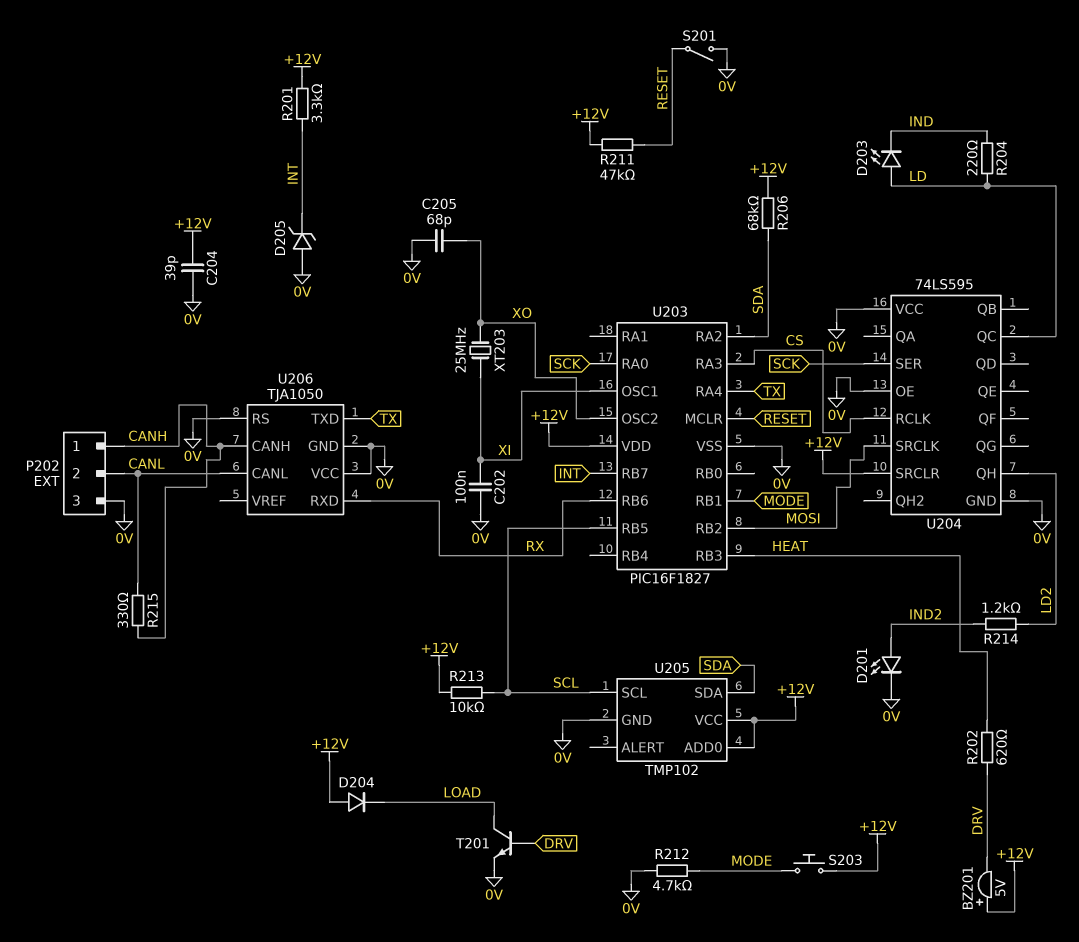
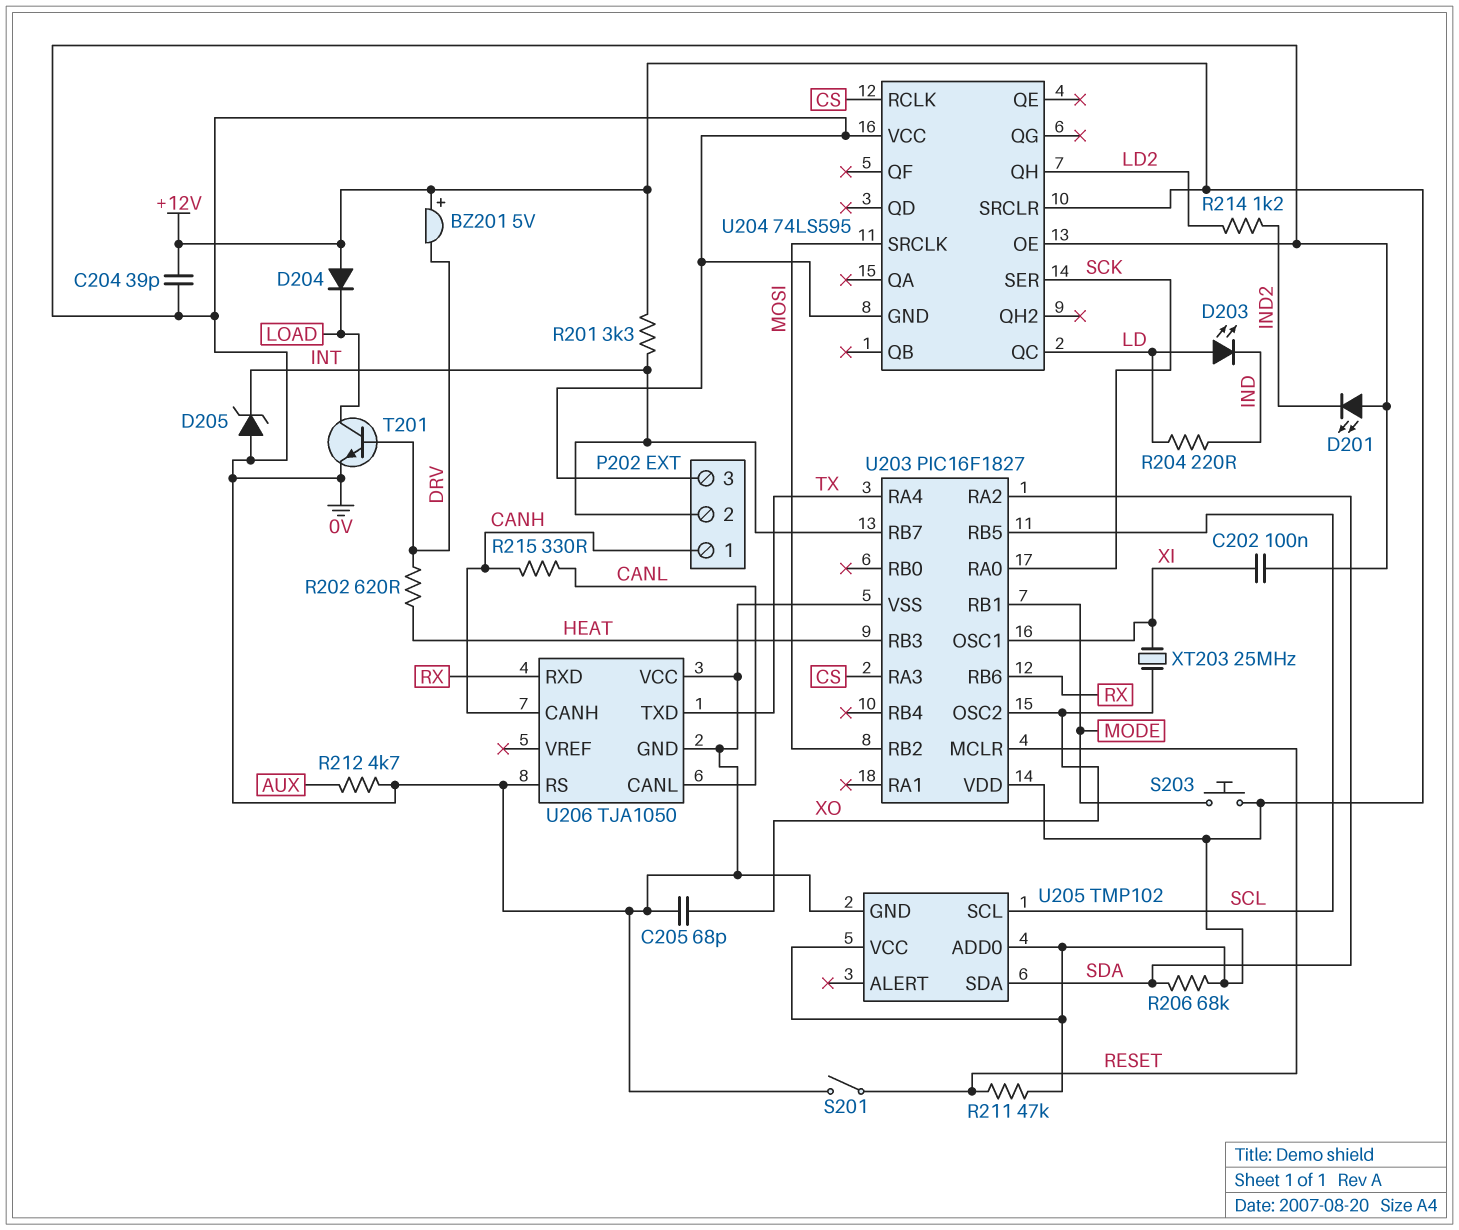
D201: LED (A IND2, K 0V) -> LED (A 0V, K IND2)
P202 pin 2: CANL -> INT
R212: 4.7k (0V, MODE) -> 4.7k (0V, AUX)
R213: 10k (+12V, SCL) -> none

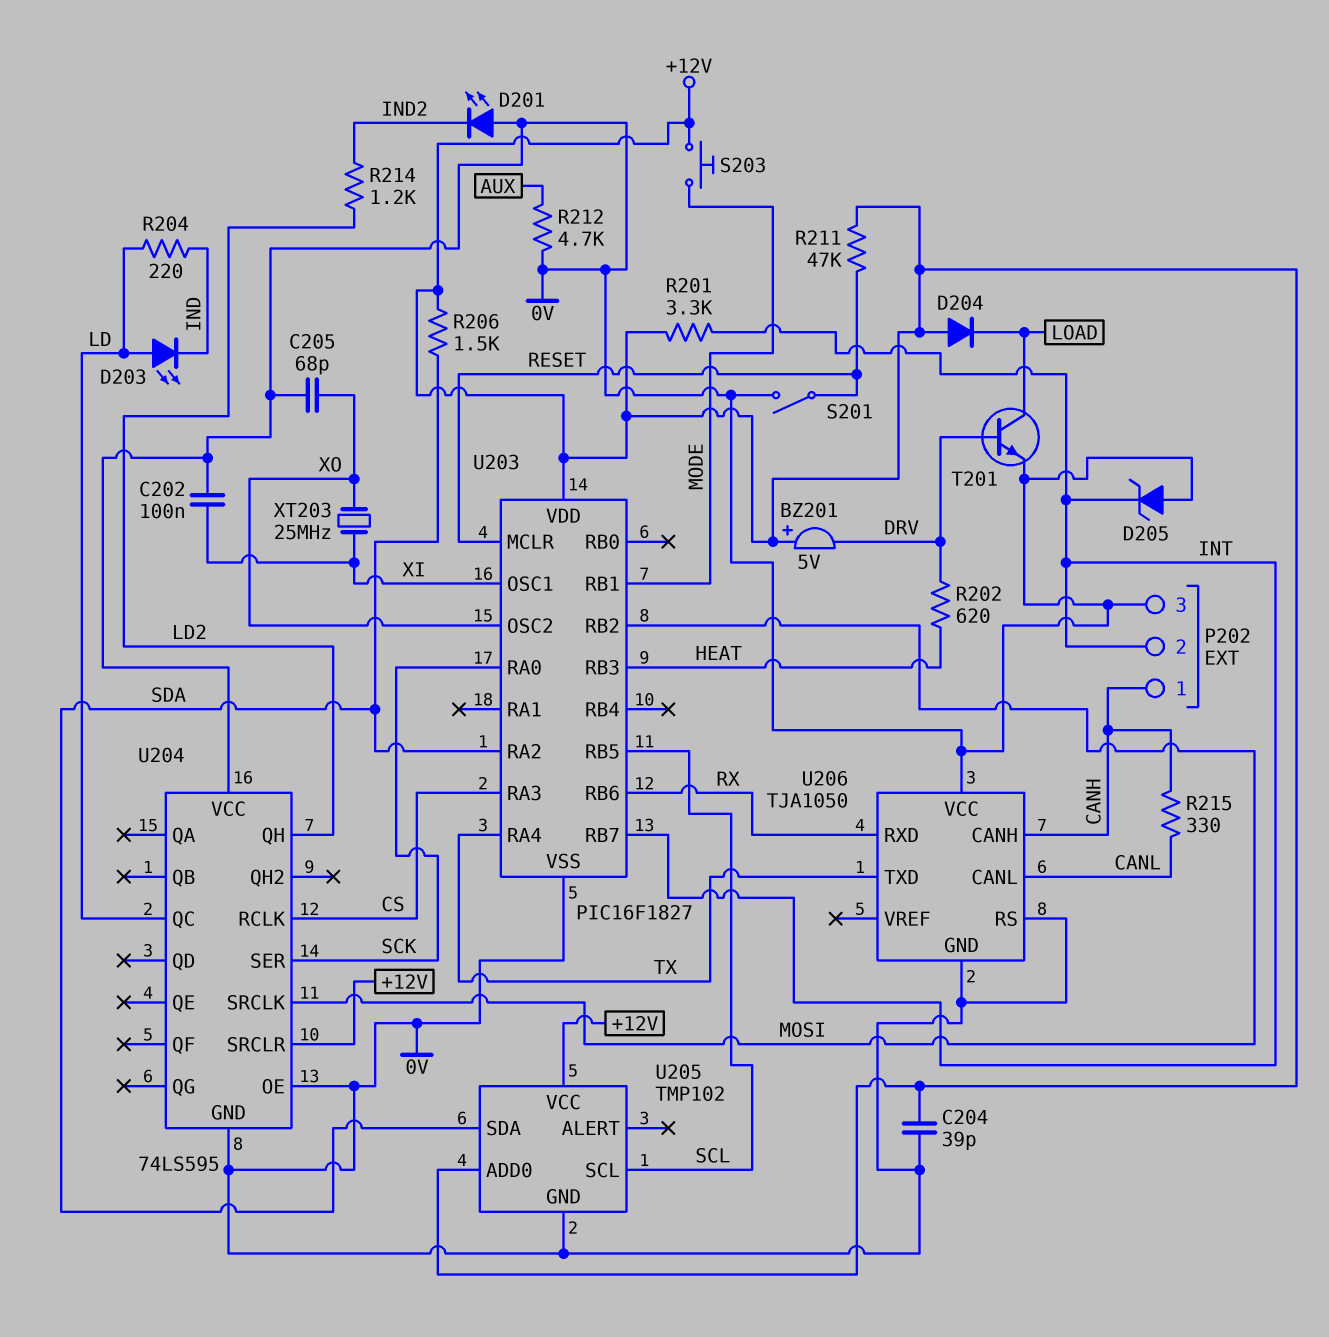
R206: 68k (+12V, SDA) -> 1.5k (+12V, SDA)

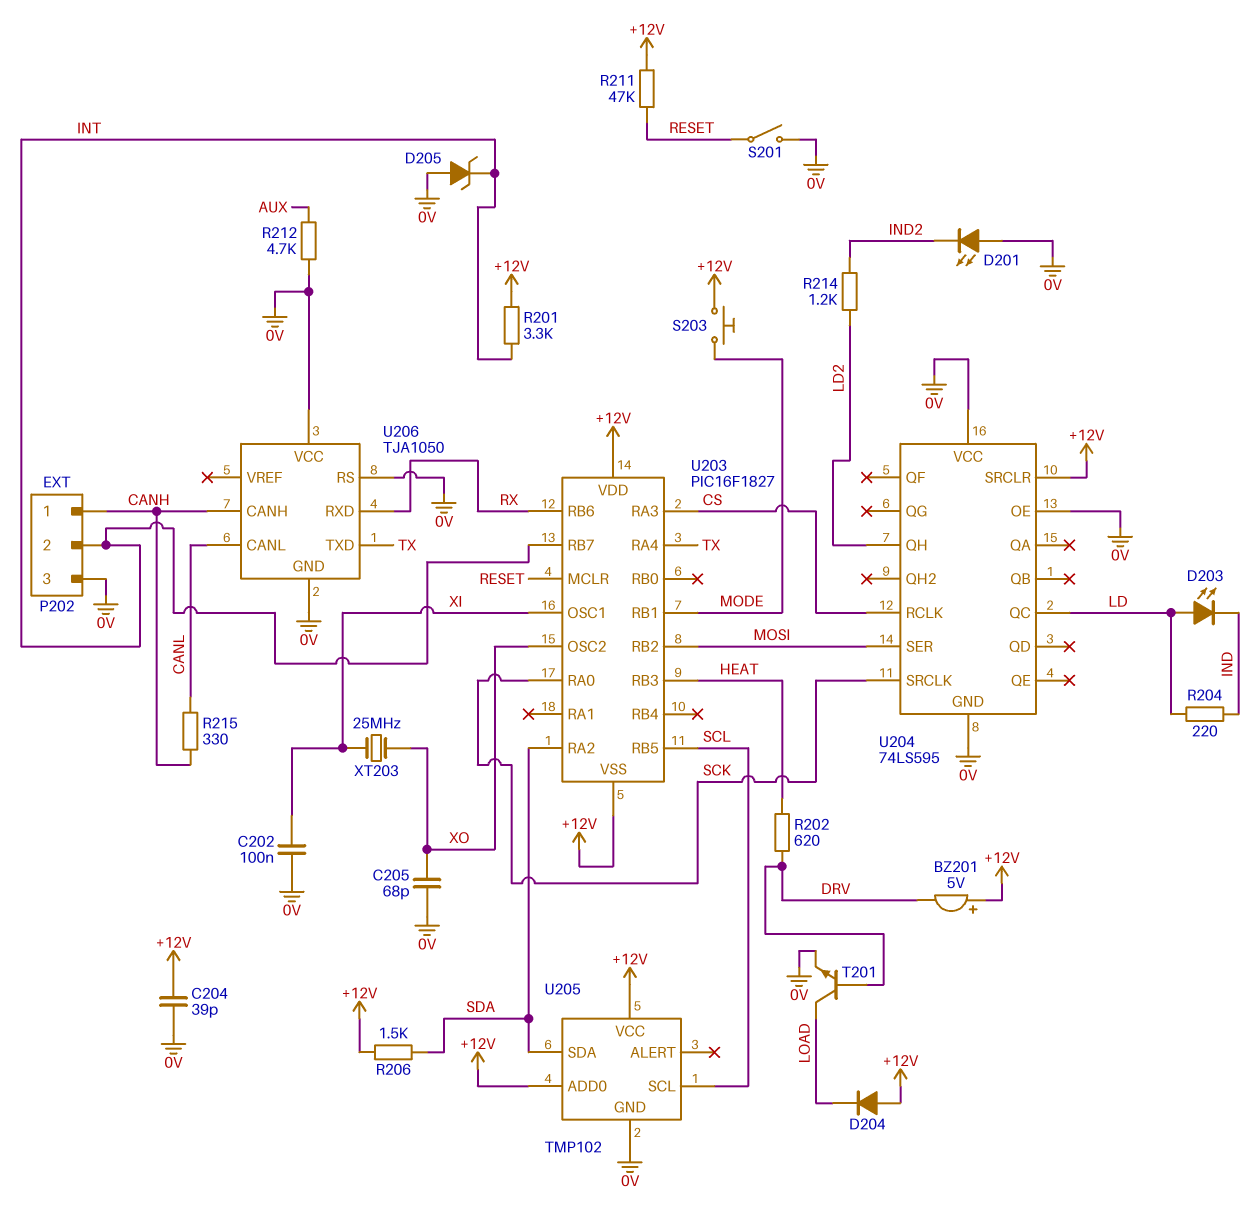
U203 pin VSS: 0V -> +12V
U204 pin SER: SCK -> MOSI
U204 pin SRCLK: MOSI -> SCK

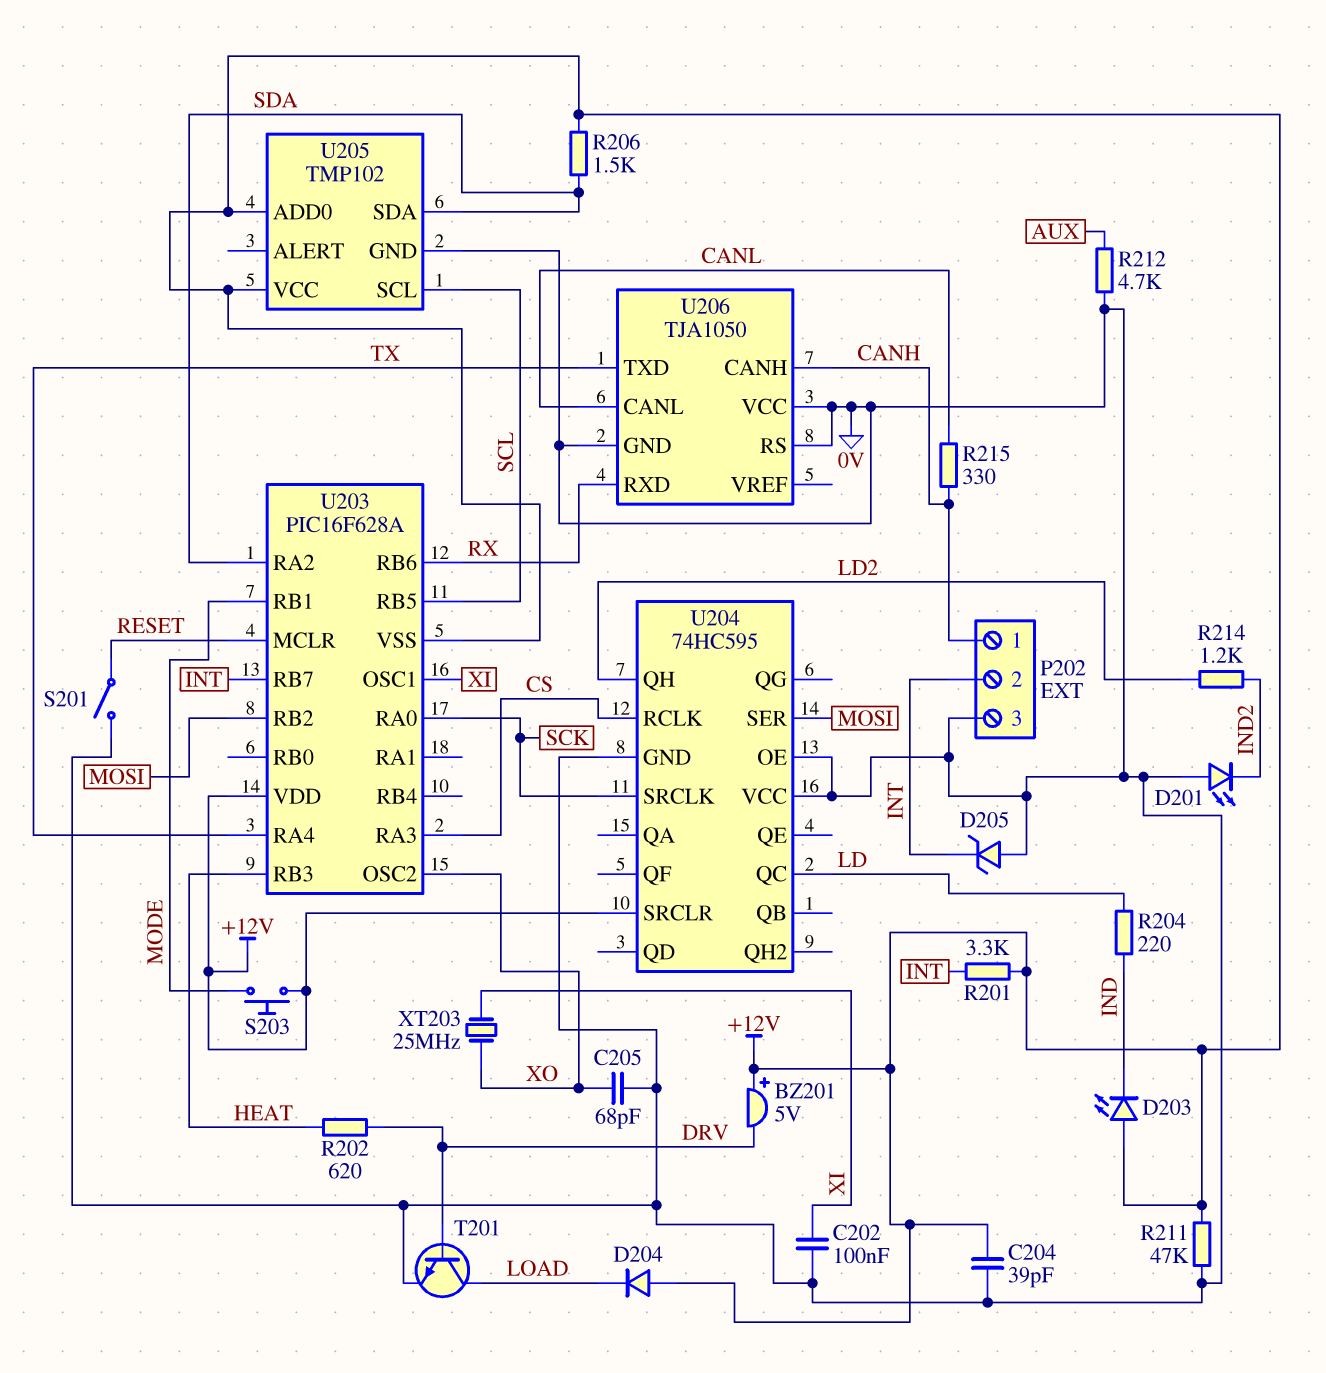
D203: LED (A LD, K IND) -> LED (A +12V, K IND)
R211: 47k (+12V, RESET) -> 47k (+12V, 0V)
U203: PIC16F1827 -> PIC16F628A
U204: 74LS595 -> 74HC595

